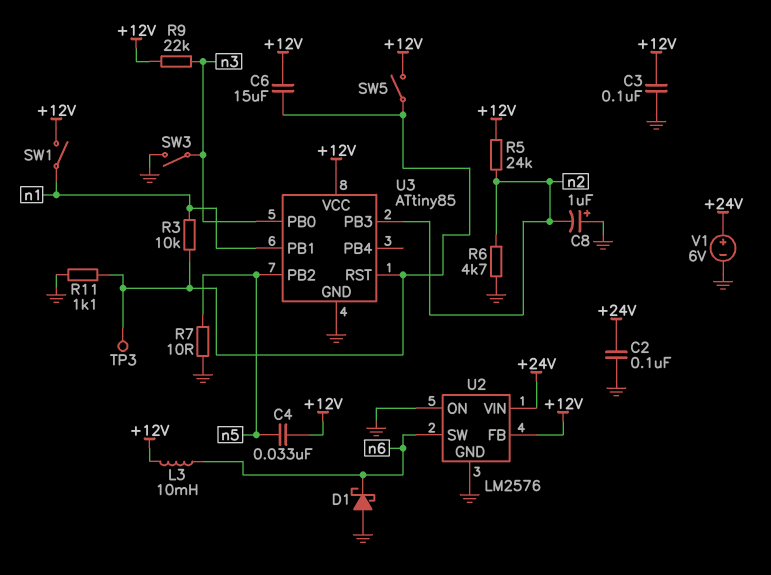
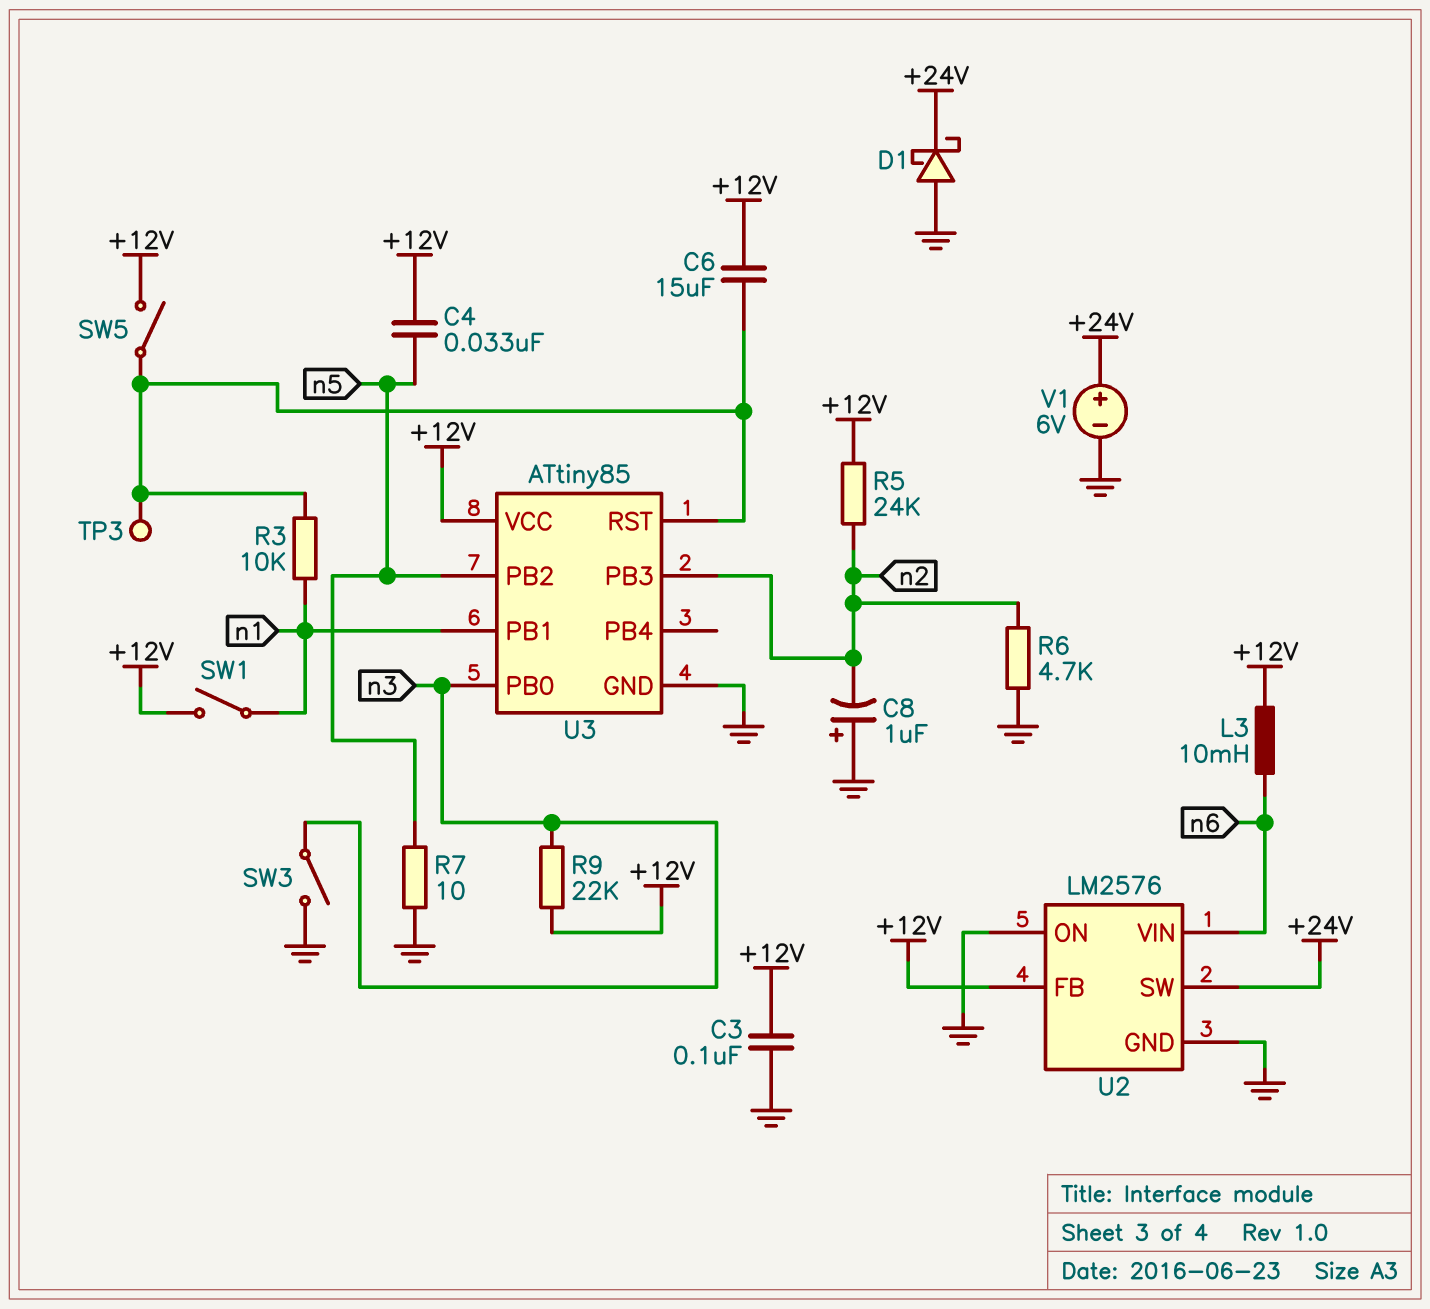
C2: 100nF (+24V, GND) -> none
D1: schottky (A GND, K n6) -> schottky (A GND, K +24V)
R11: 1.1k (GND, U3/RST) -> none
U2 pin SW: n6 -> +24V
U2 pin VIN: +24V -> n6

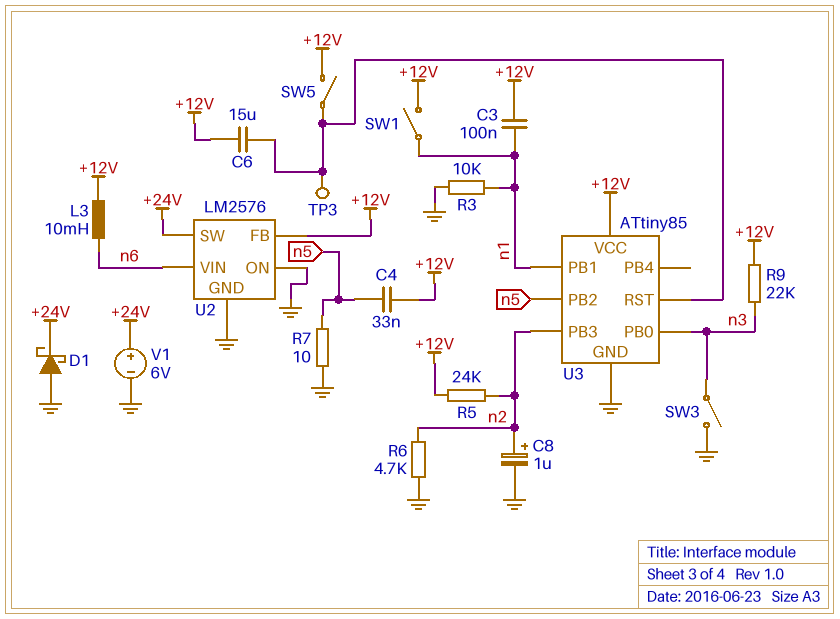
C3: 100nF (+12V, GND) -> 100nF (+12V, n1)
C8: 1uF (plus GND, minus n2) -> 1uF (plus n2, minus GND)
R3: 10k (U3/RST, n1) -> 10k (GND, n1)

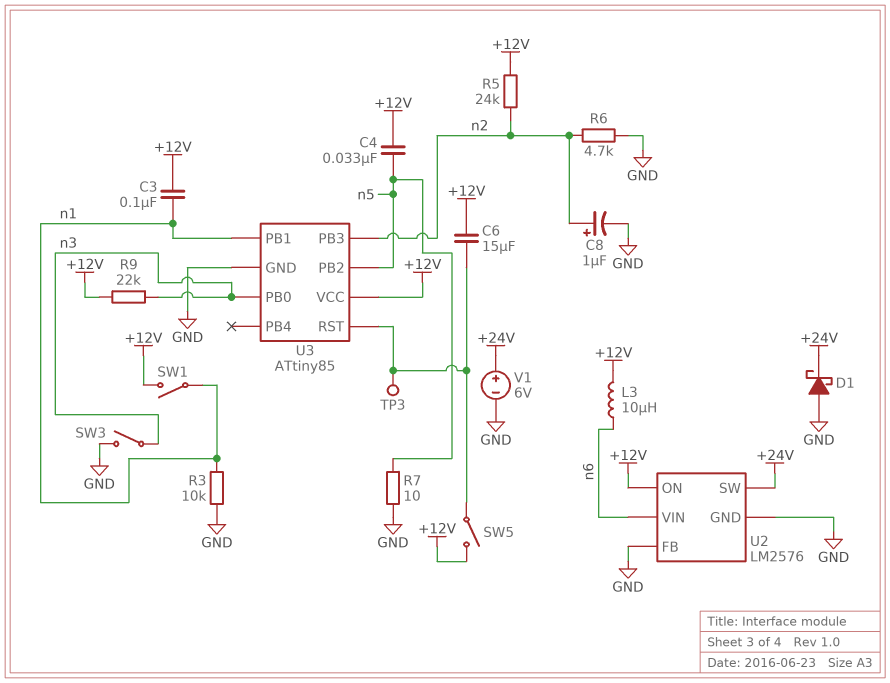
L3: 10mH (+12V, n6) -> 10uH (+12V, n6)
U2 pin FB: +12V -> GND
U2 pin ON: GND -> +12V

